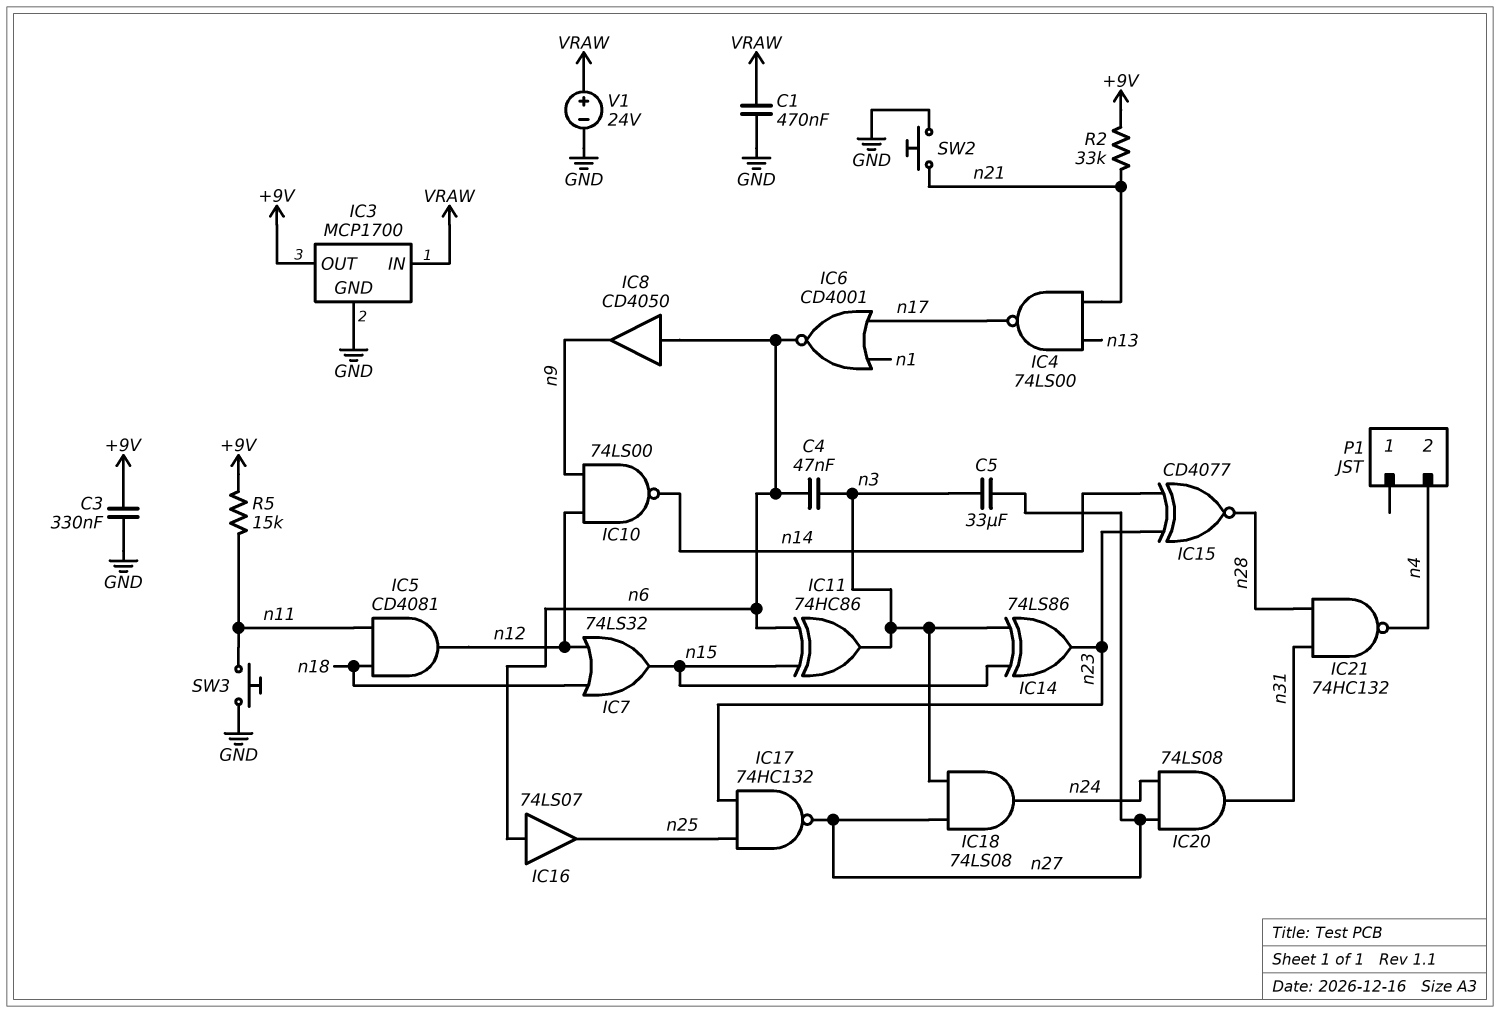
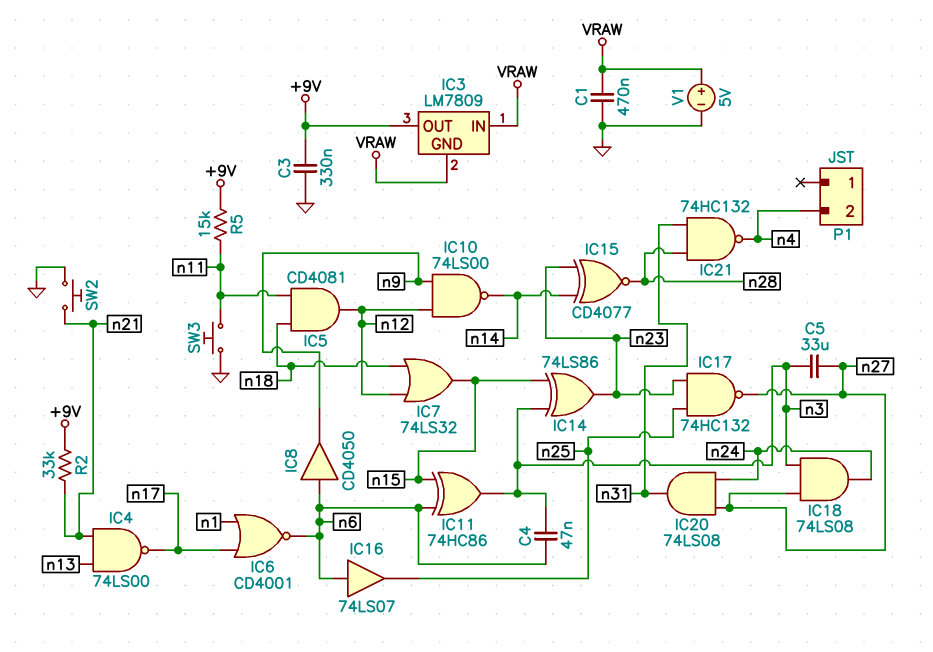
IC3: MCP1700 -> LM7809
IC3 pin GND: GND -> VRAW
V1: 24V (plus VRAW, minus GND) -> 5V (plus VRAW, minus GND)

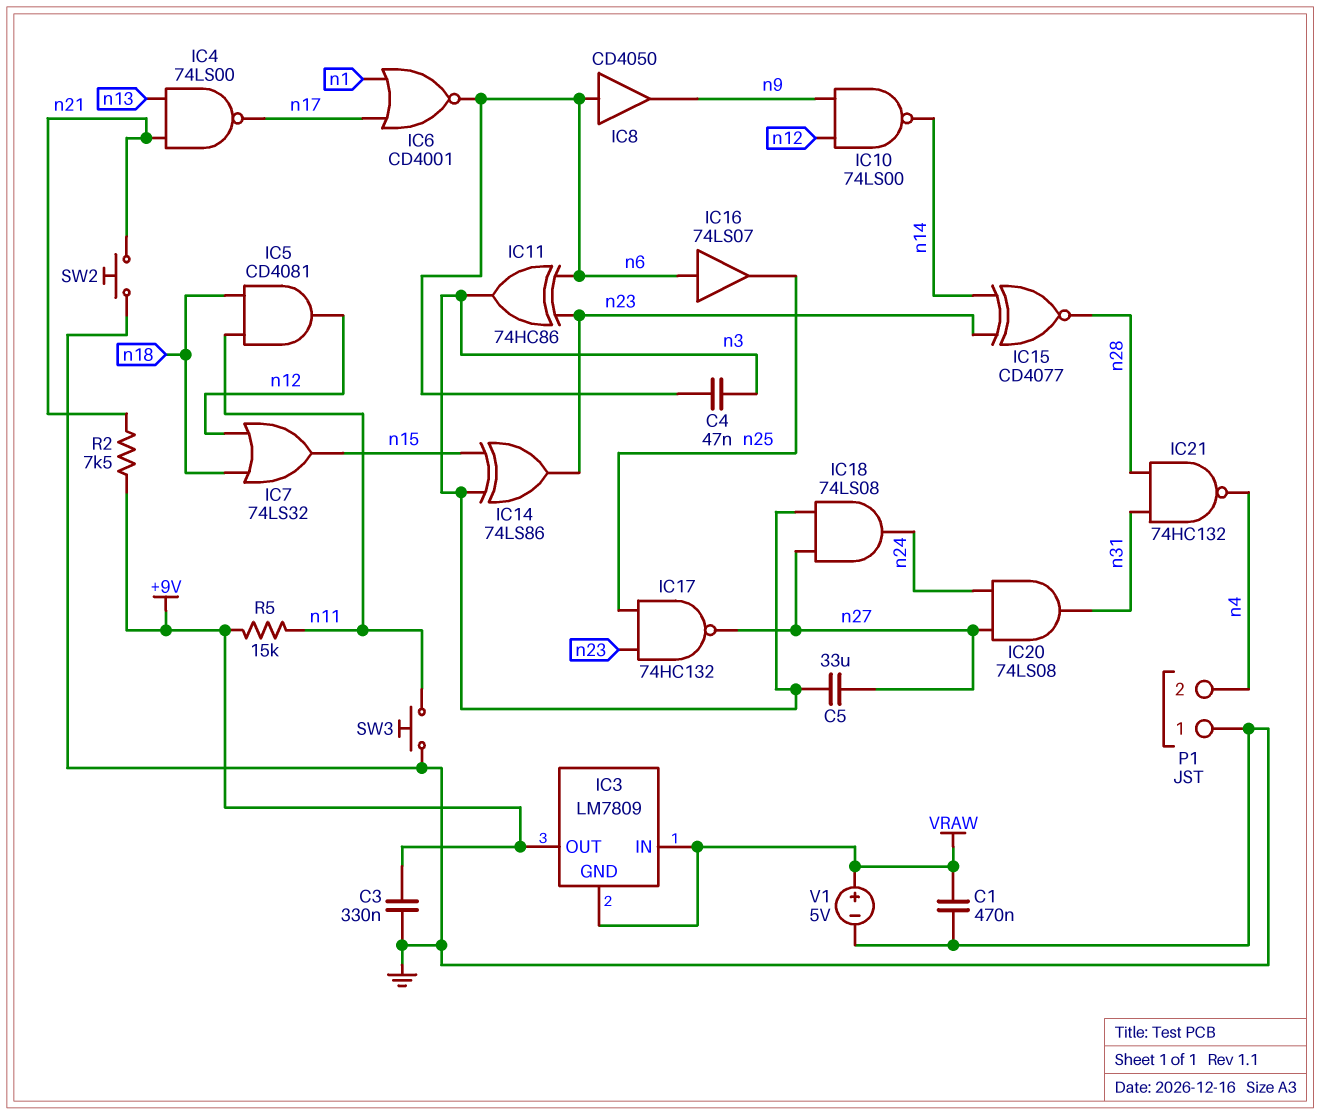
IC11: XOR 74HC86 (in n6, in n15, out n3) -> XOR 74HC86 (in n6, in n23, out n3)
P1 pin 1: none -> GND
R2: 33k (+9V, n21) -> 7.5k (+9V, n21)

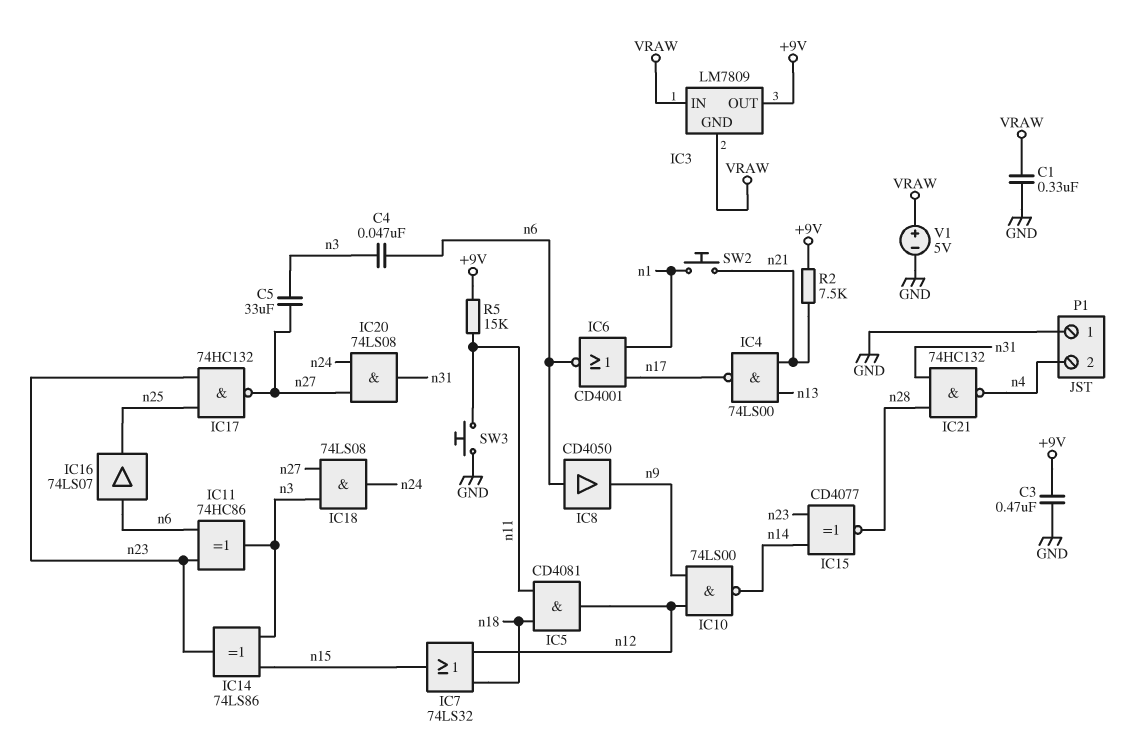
C1: 470nF (GND, VRAW) -> 330nF (GND, VRAW)
C3: 330nF (+9V, GND) -> 470nF (+9V, GND)
SW2: button (GND, n21) -> button (n1, n21)

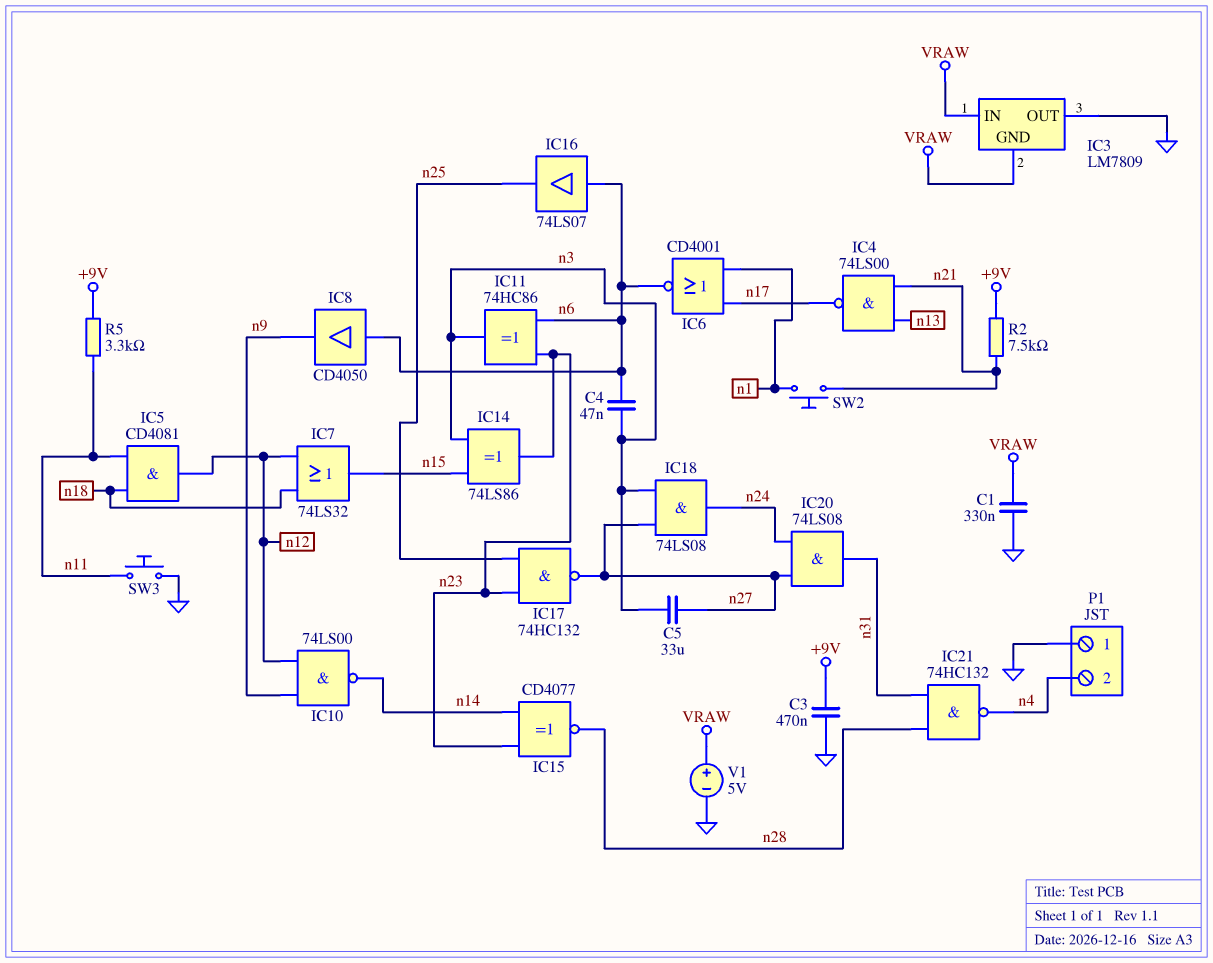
IC3 pin OUT: +9V -> GND
R5: 15k (+9V, n11) -> 3.3k (+9V, n11)

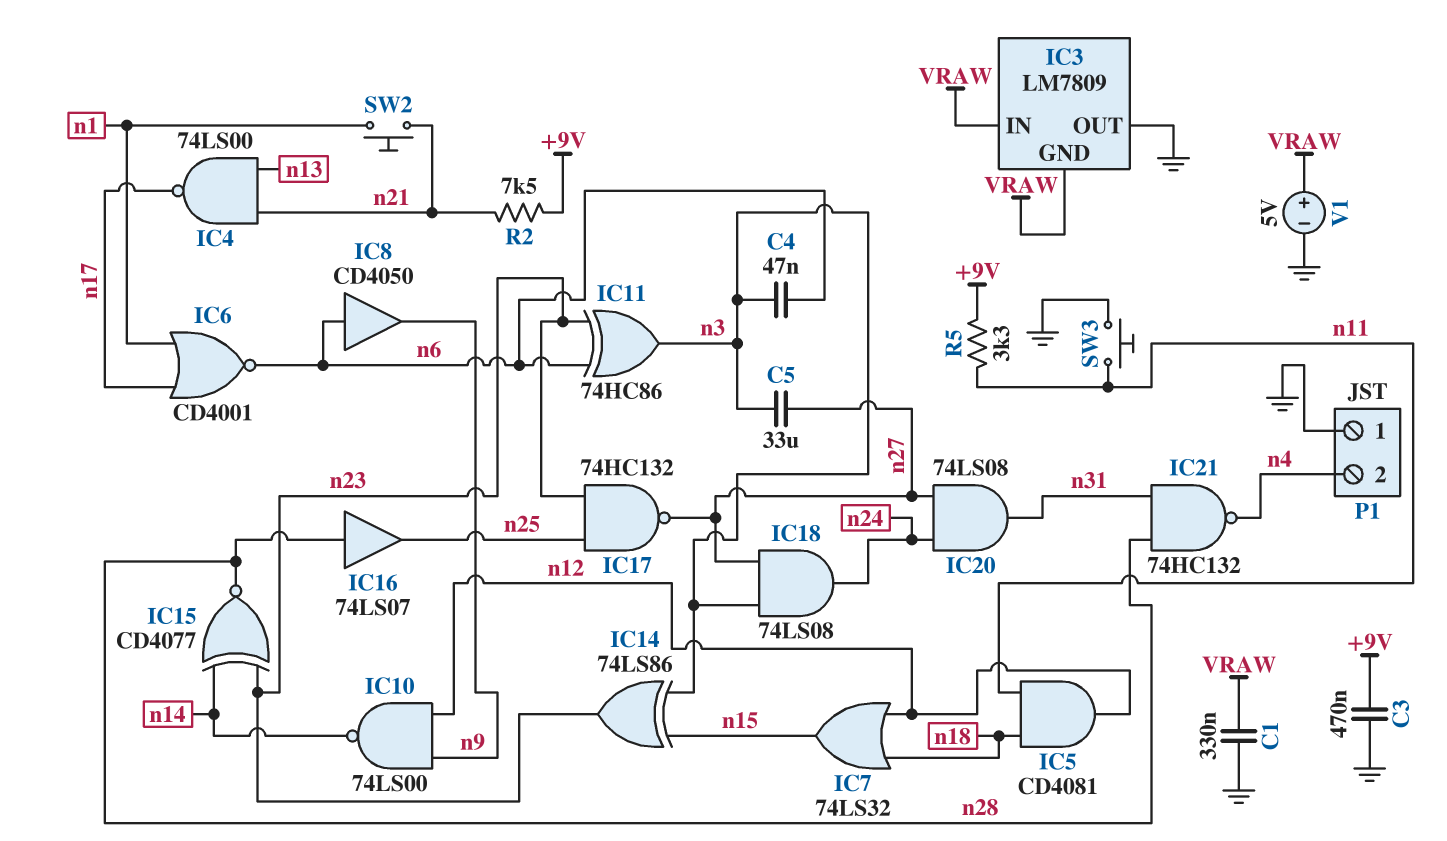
IC16: buffer 74LS07 (in n6, out n25) -> buffer 74LS07 (in n28, out n25)

